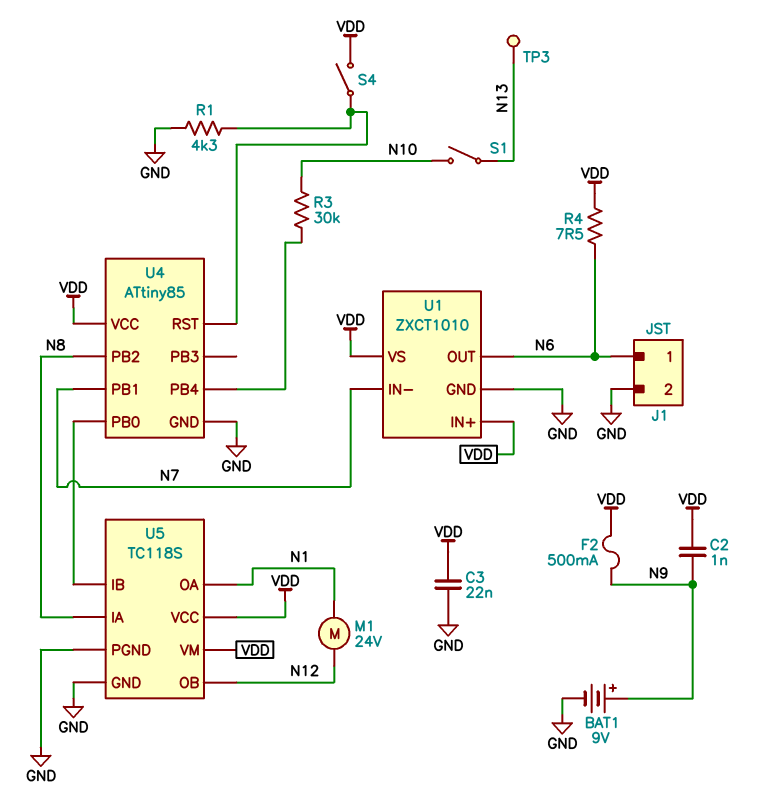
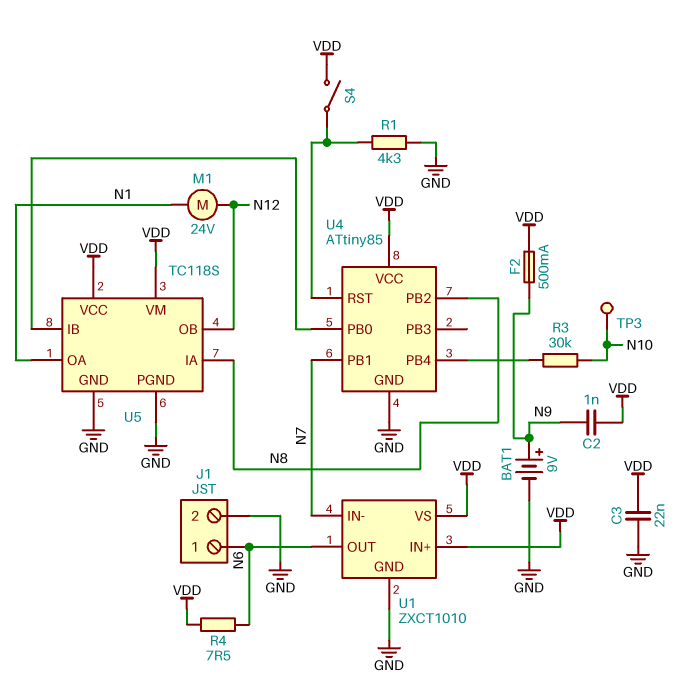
S1: switch (N10, N13) -> none
TP3: test point (N13) -> test point (N10)

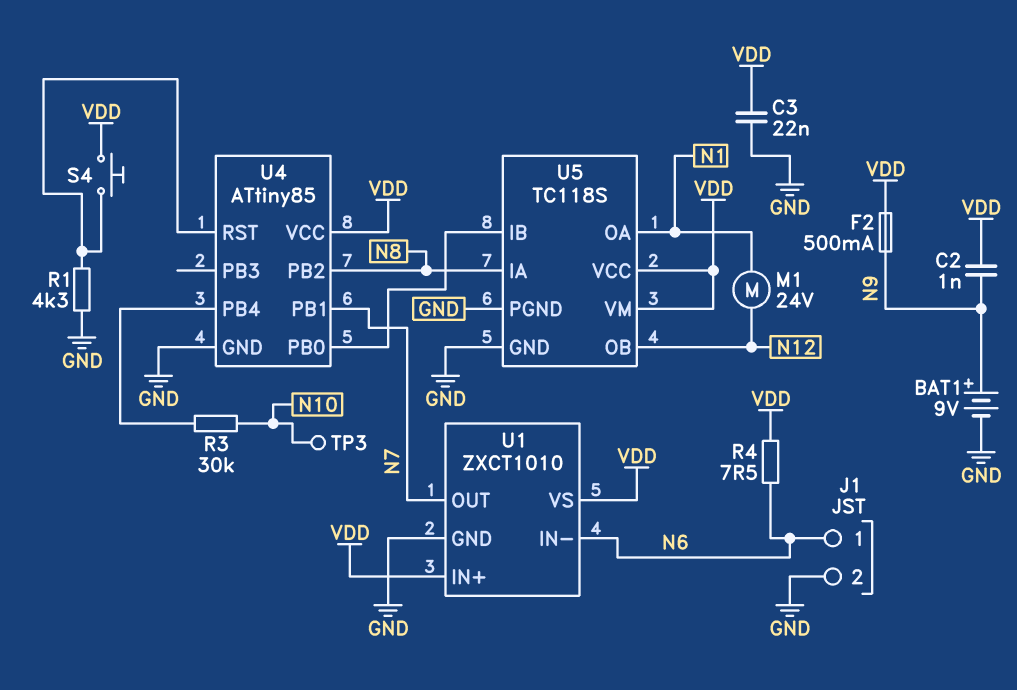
S4: switch (U4/RST, VDD) -> button (U4/RST, VDD)
U1 pin IN-: N7 -> N6
U1 pin OUT: N6 -> N7

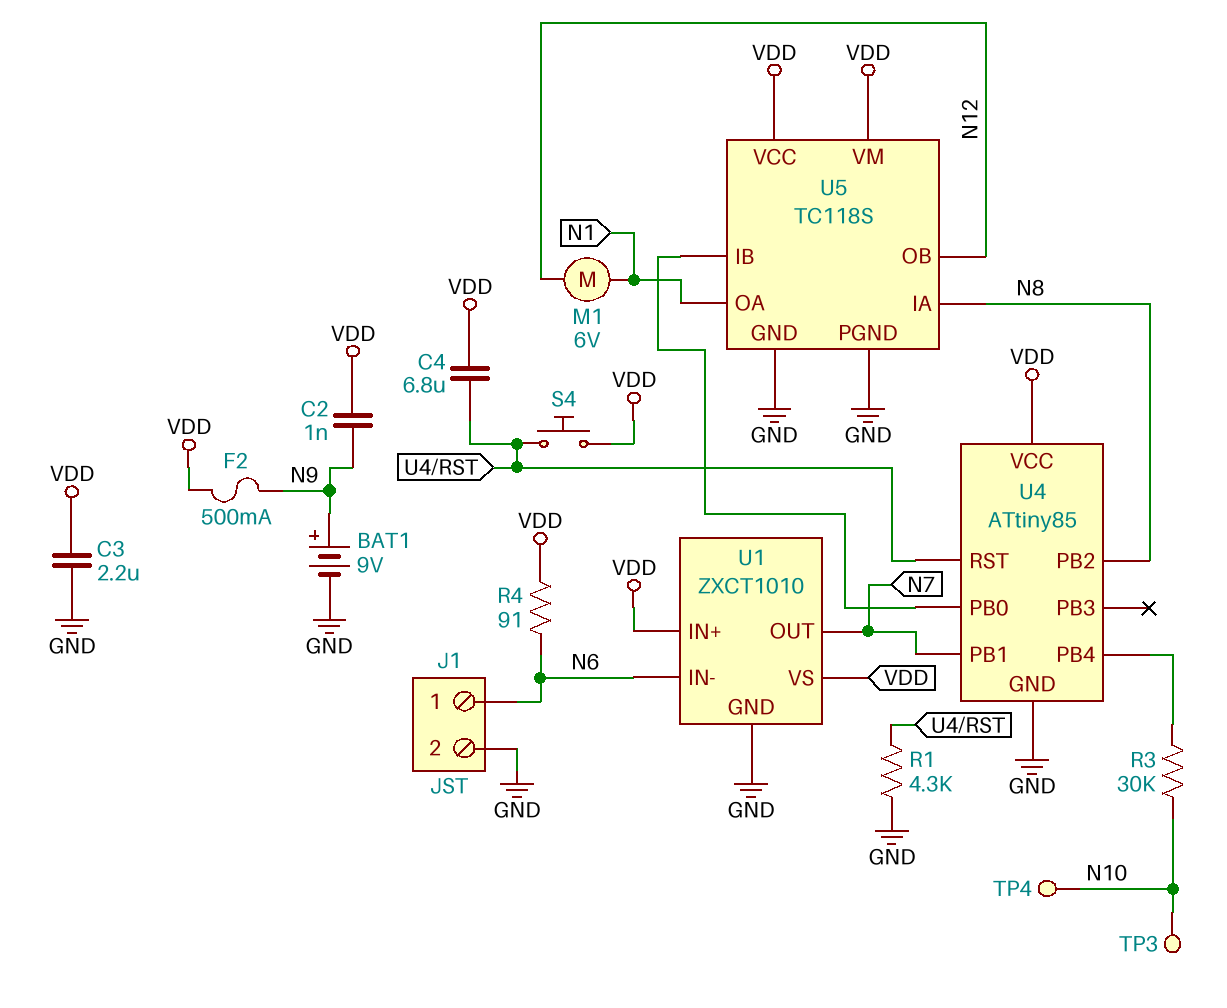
C3: 22nF (GND, VDD) -> 2.2uF (GND, VDD)
C4: none -> 6.8uF (U4/RST, VDD)
M1: motor 24V (N1, N12) -> motor 6V (N1, N12)
R4: 7.5 (N6, VDD) -> 91 (N6, VDD)
TP4: none -> test point (N10)

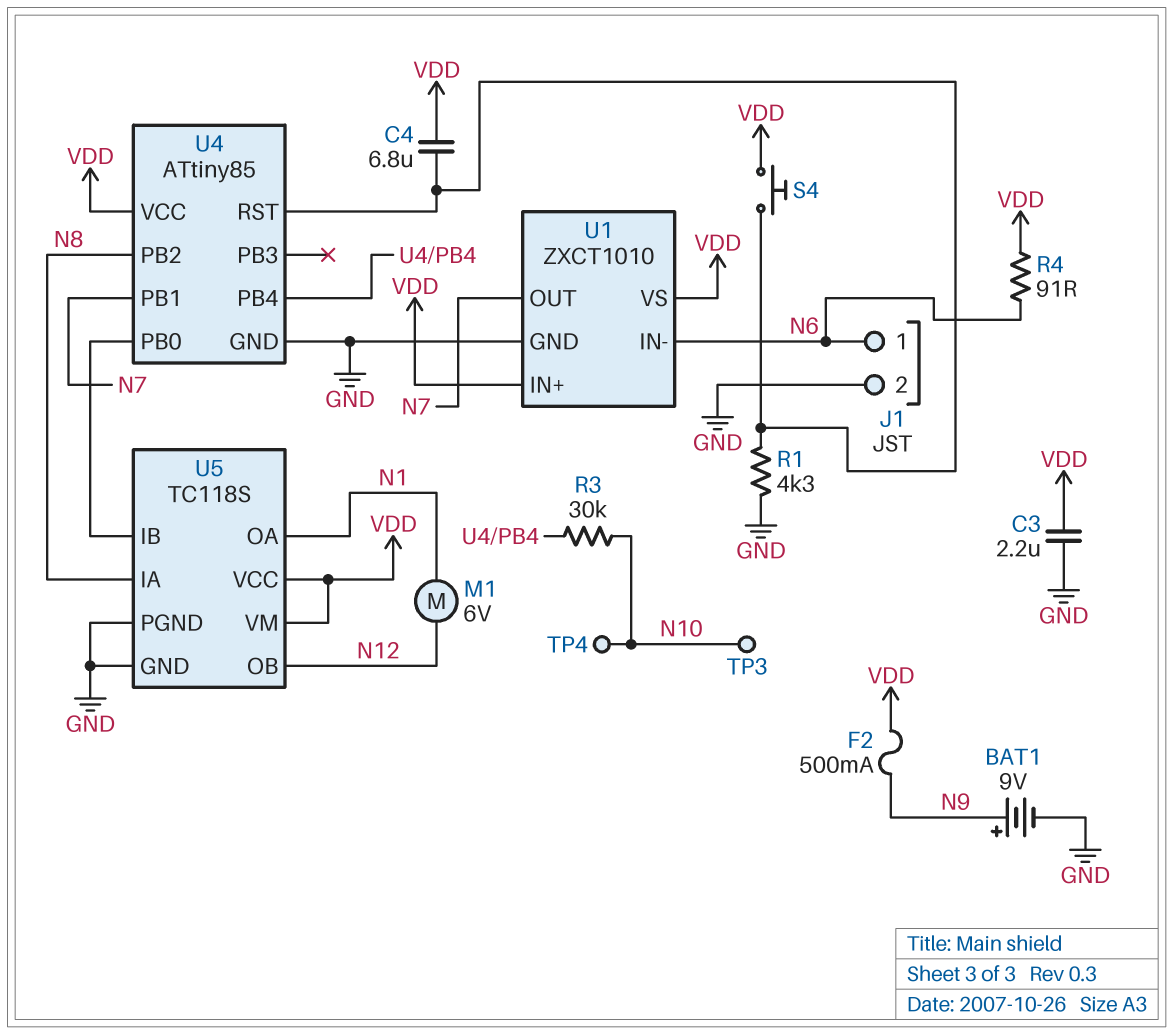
C2: 1nF (N9, VDD) -> none

